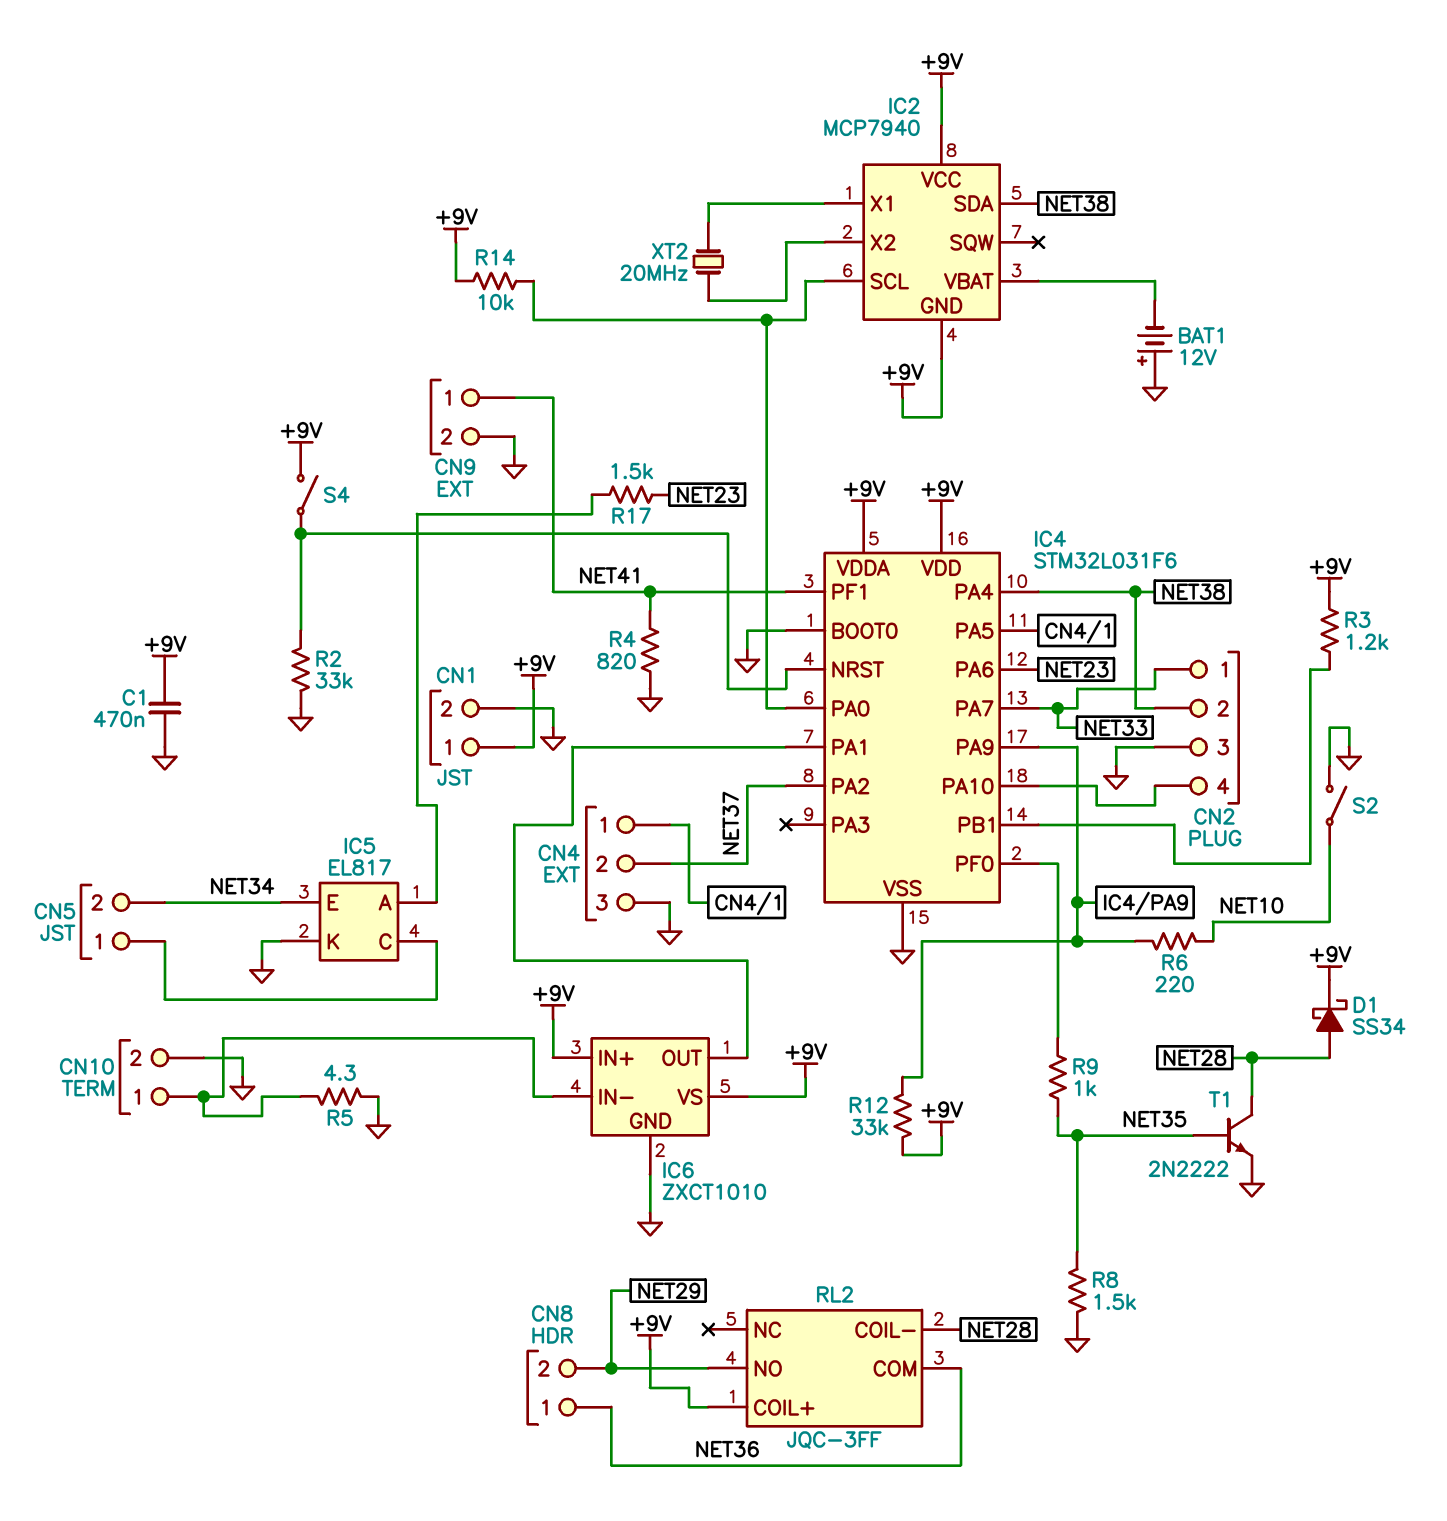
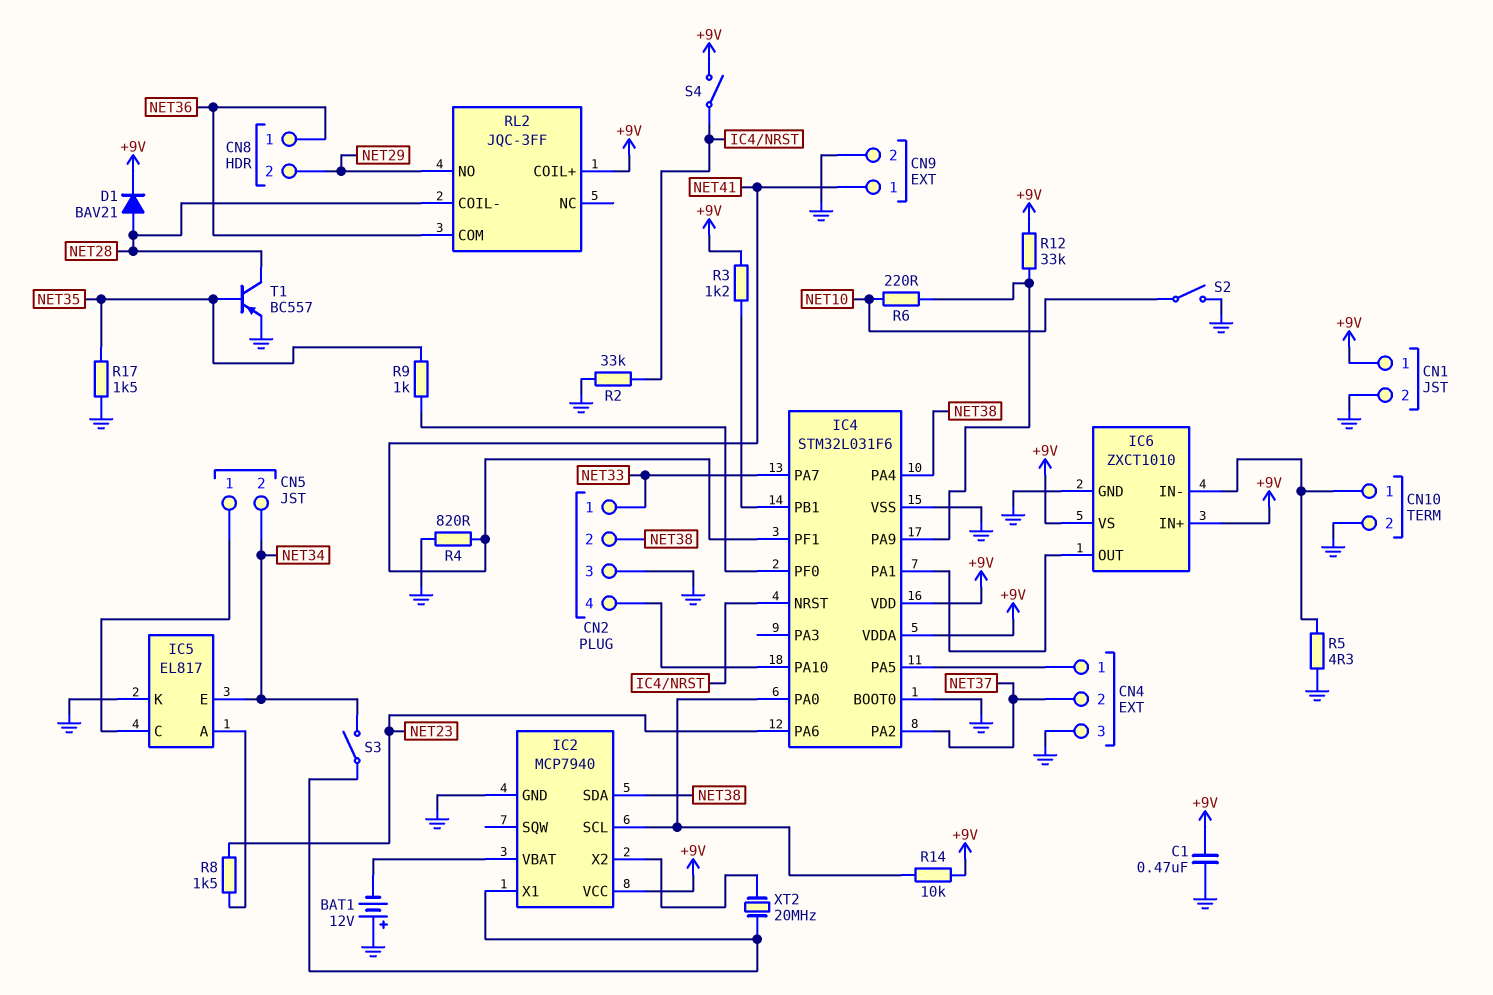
D1: schottky SS34 (A NET28, K +9V) -> diode BAV21 (A NET28, K +9V)
IC2 pin GND: +9V -> GND
R8: 1.5k (GND, NET35) -> 1.5k (IC5/A, NET23)
R17: 1.5k (IC5/A, NET23) -> 1.5k (GND, NET35)
S3: none -> switch (IC2/X1, NET34)
T1: NPN 2N2222 (B NET35, C NET28, E GND) -> PNP BC557 (B NET35, C NET28, E GND)

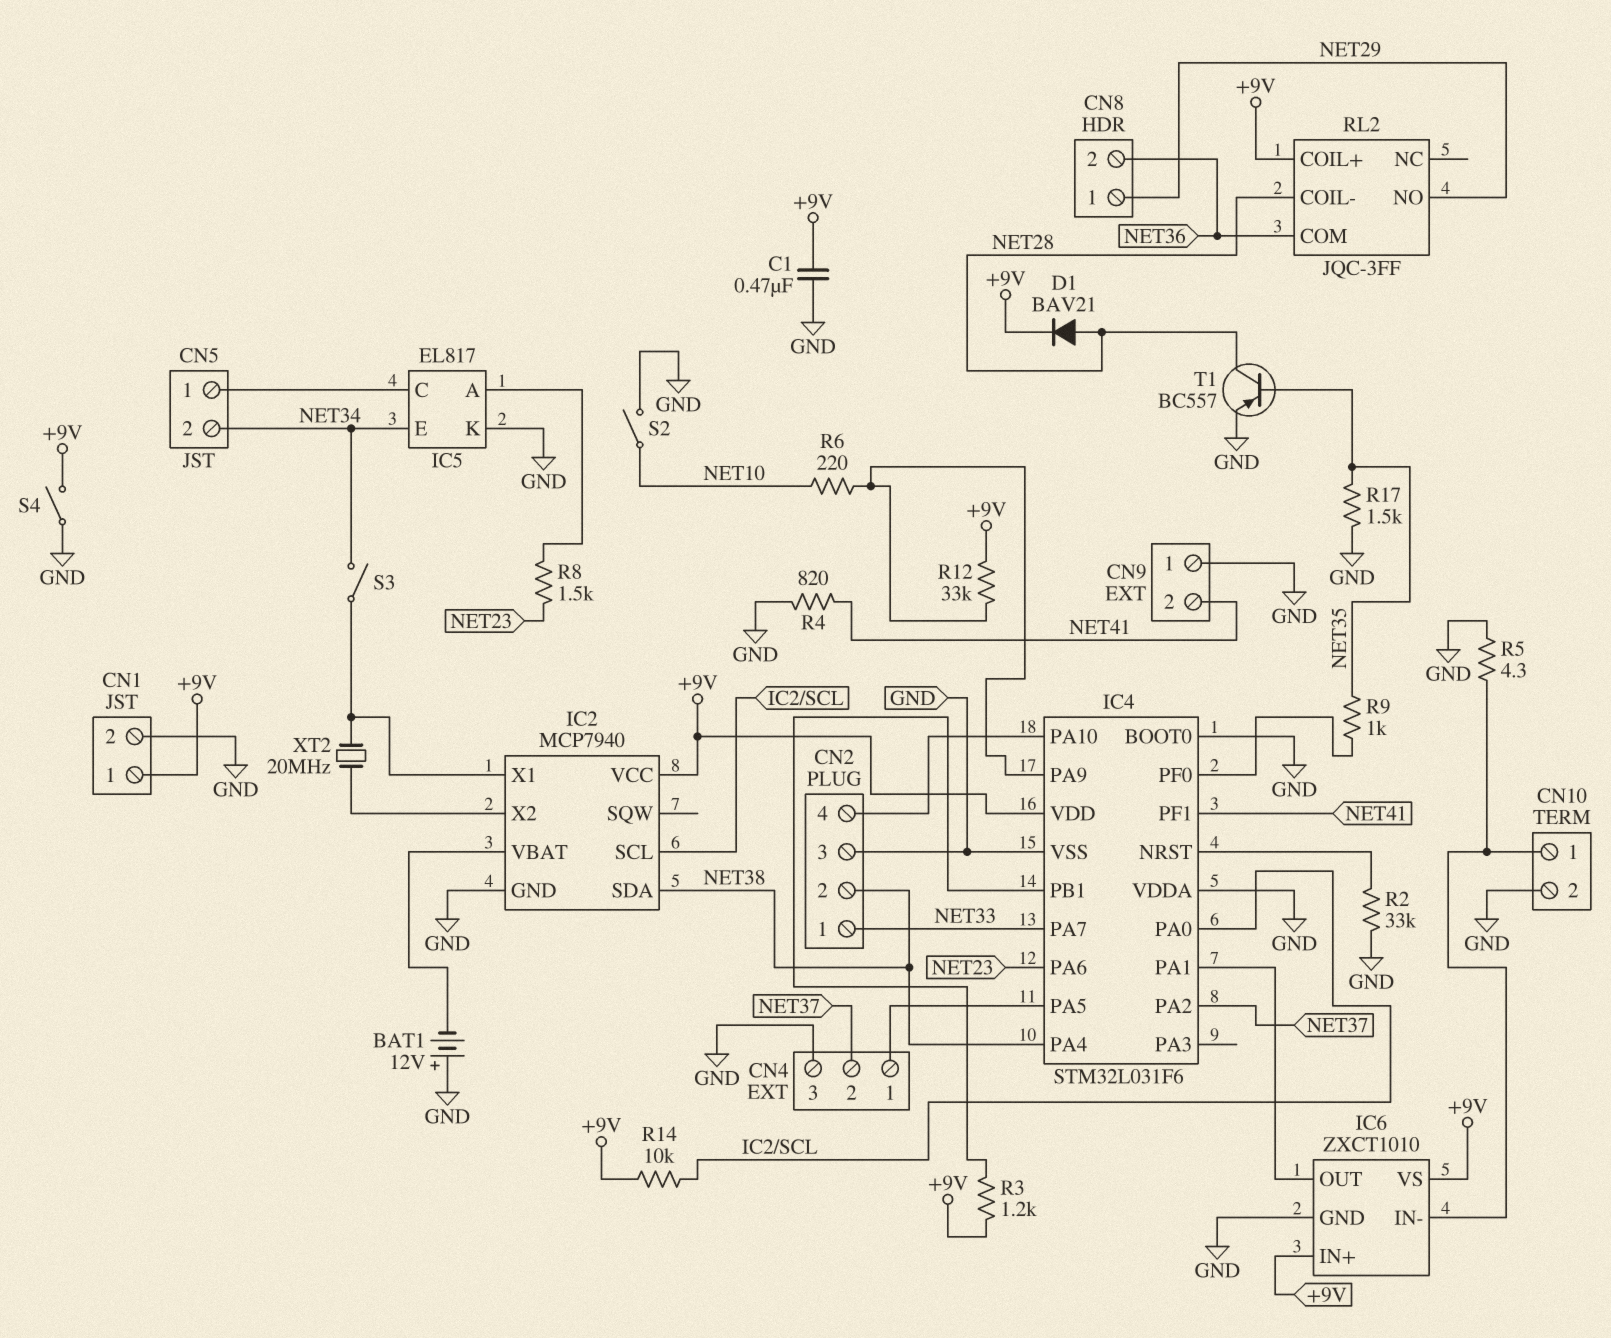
CN8 pin 1: NET36 -> NET29
CN8 pin 2: NET29 -> NET36
CN9 pin 1: NET41 -> GND
CN9 pin 2: GND -> NET41
IC4 pin VDDA: +9V -> GND
S4: switch (+9V, IC4/NRST) -> switch (+9V, GND)

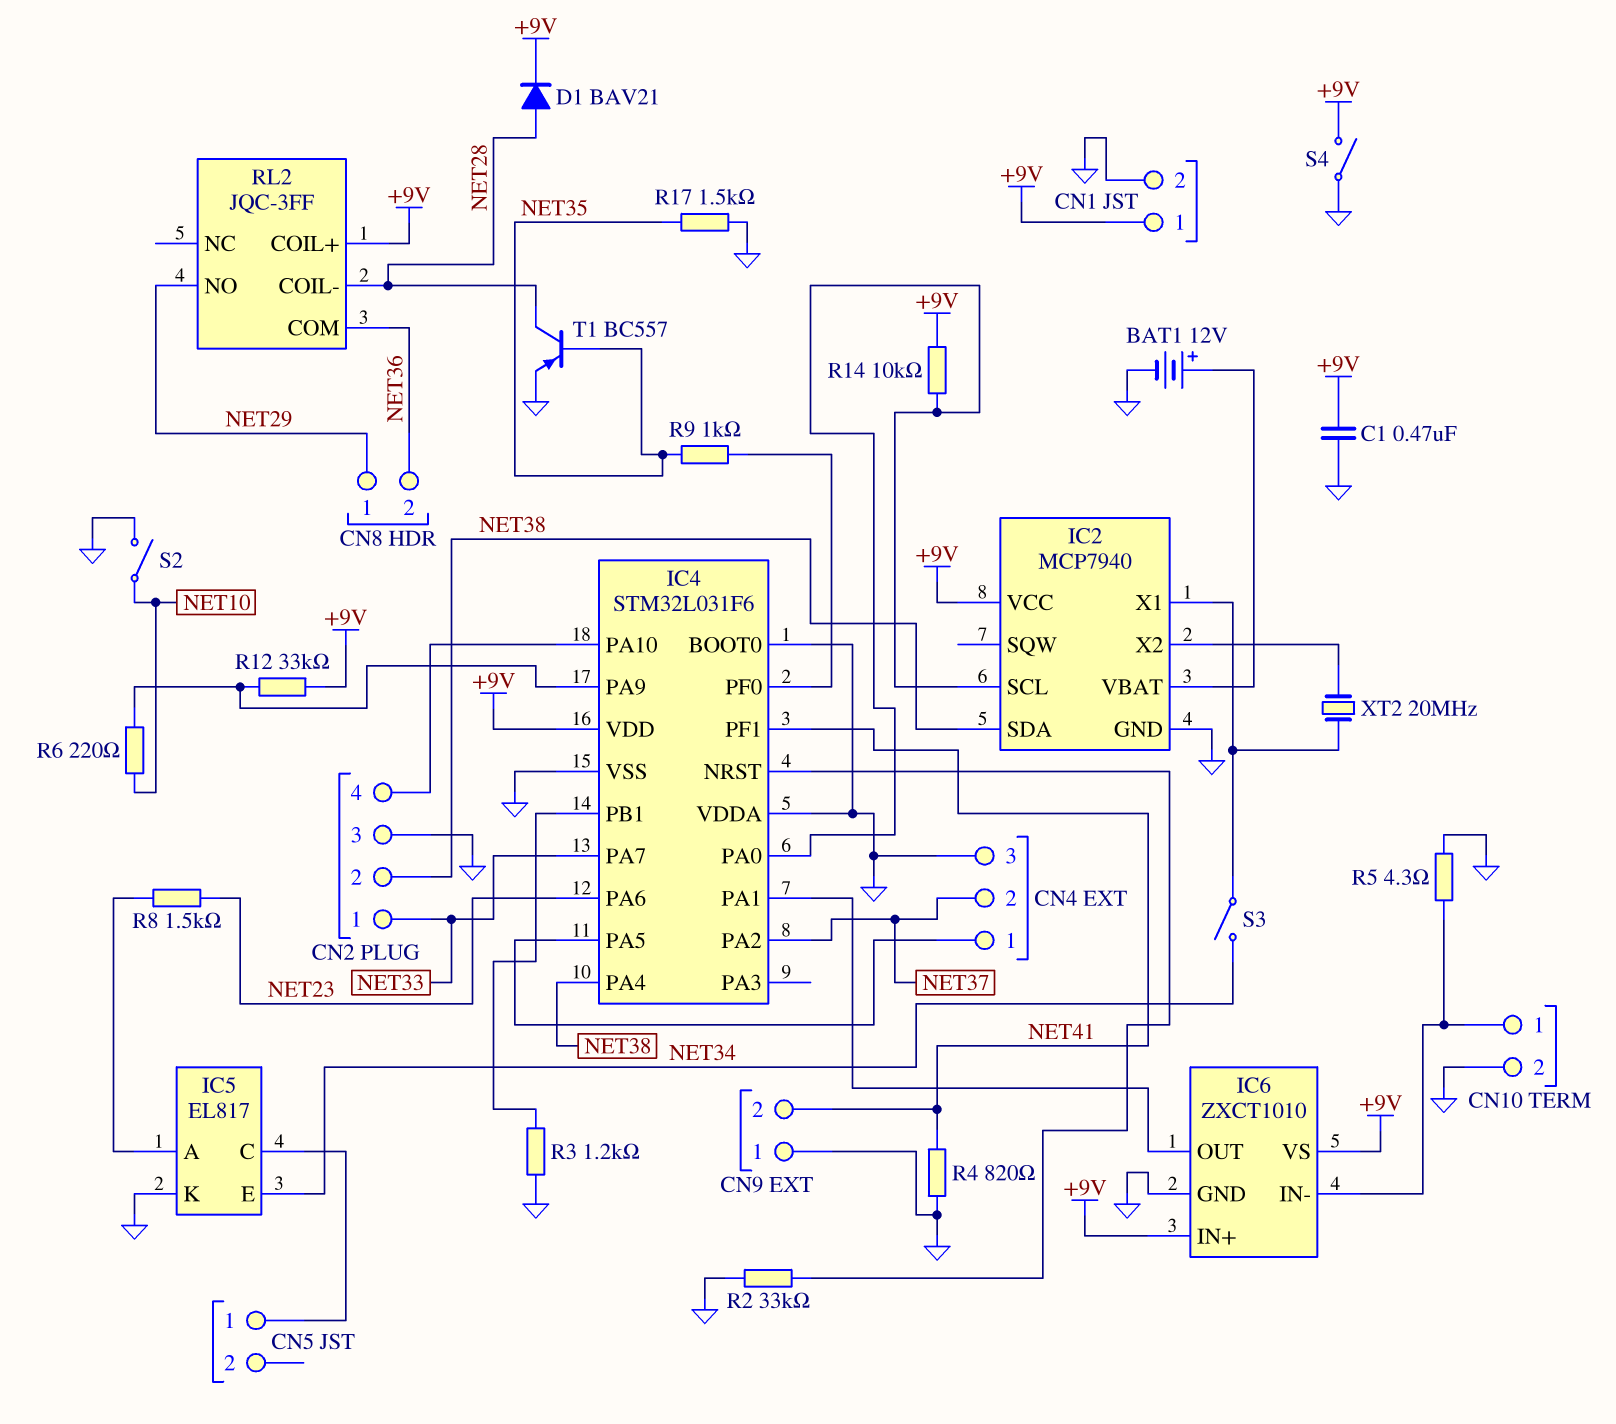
BAT1: 12V (plus GND, minus IC2/VBAT) -> 12V (plus IC2/VBAT, minus GND)
CN5 pin 2: NET34 -> none
R3: 1.2k (+9V, IC4/PB1) -> 1.2k (GND, IC4/PB1)

